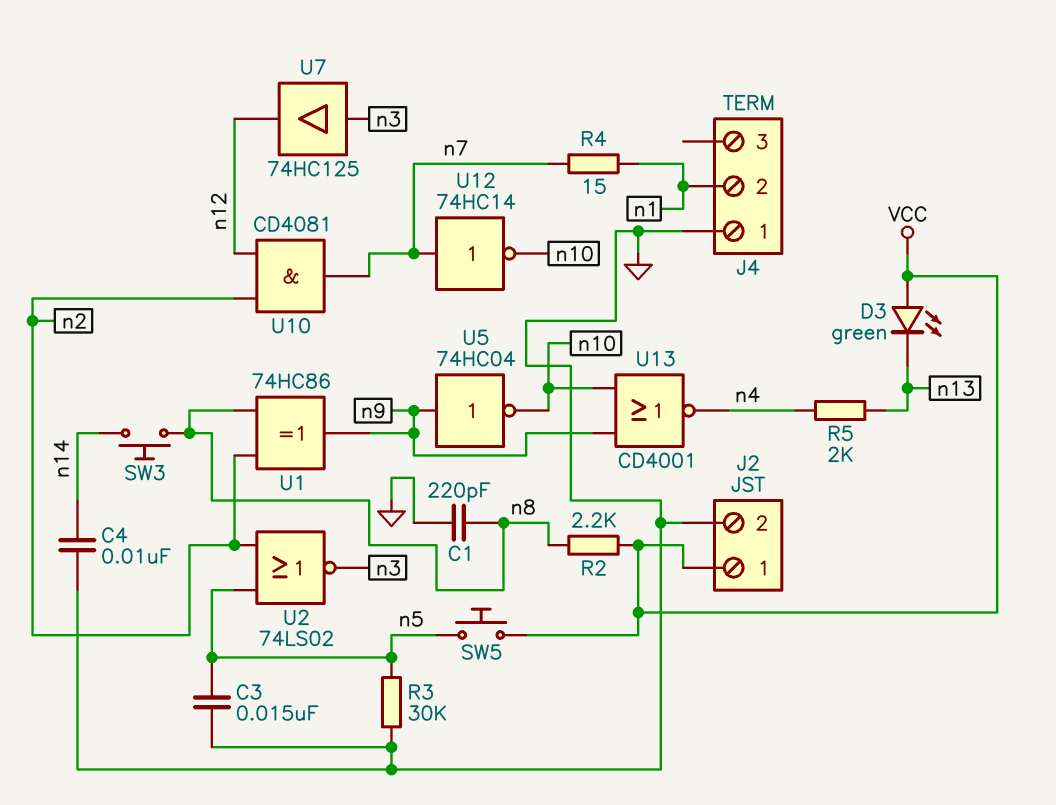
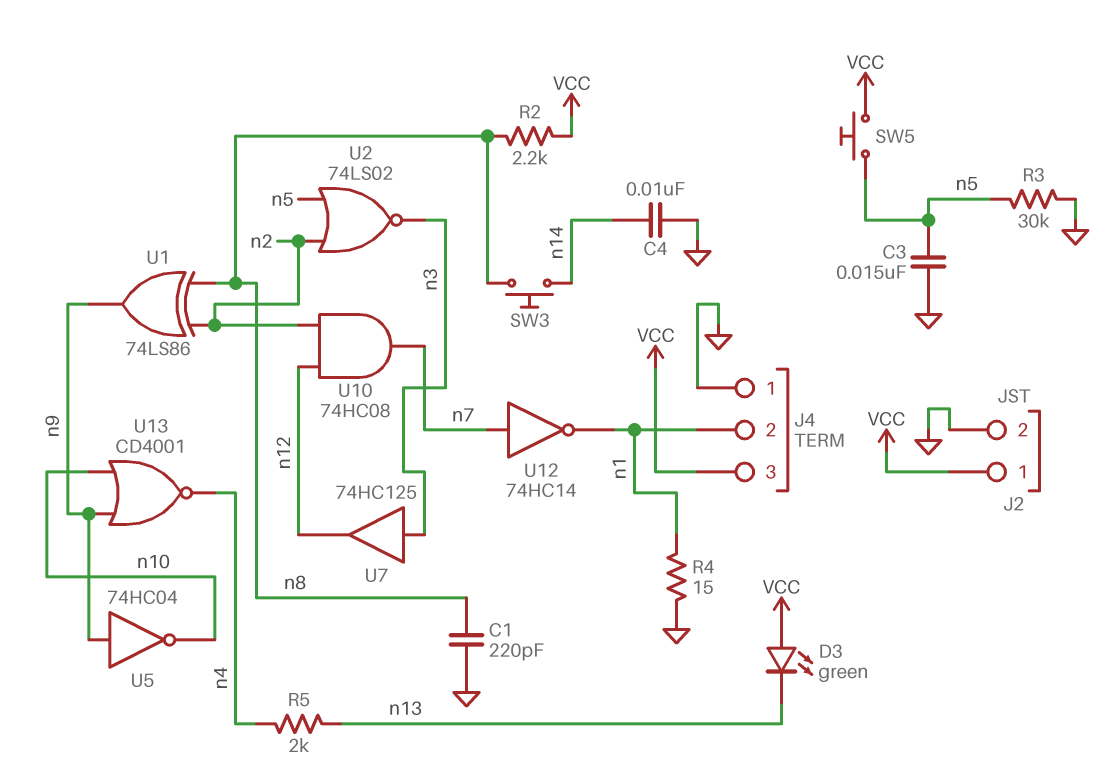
J4 pin 3: none -> VCC
R4: 15 (n1, n7) -> 15 (GND, n1)
U1: XOR 74HC86 (in n2, in n8, out n9) -> XOR 74LS86 (in n2, in n8, out n9)
U10: AND CD4081 (in n2, in n12, out n7) -> AND 74HC08 (in n2, in n12, out n7)
U12: NOT 74HC14 (in n7, out n10) -> NOT 74HC14 (in n7, out n1)

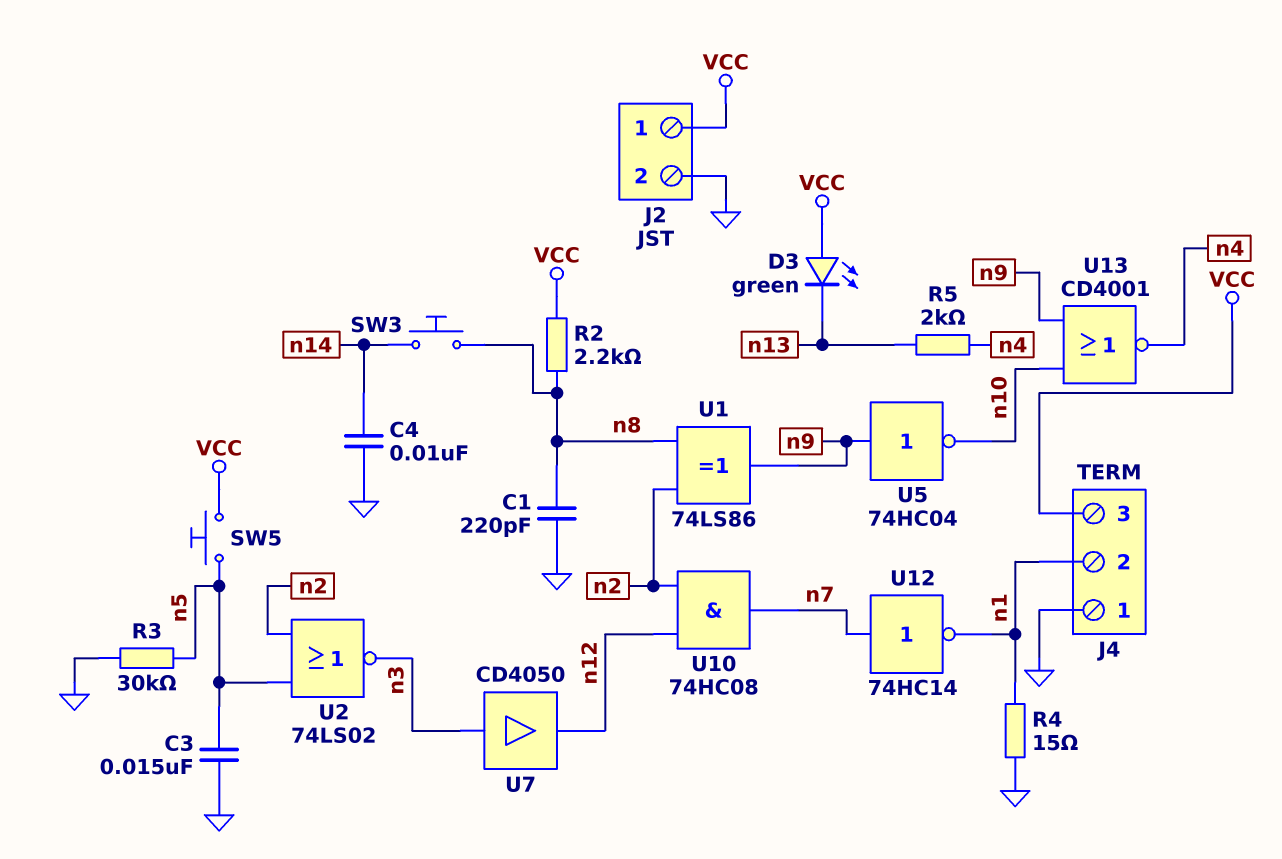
U7: buffer 74HC125 (in n3, out n12) -> buffer CD4050 (in n3, out n12)

